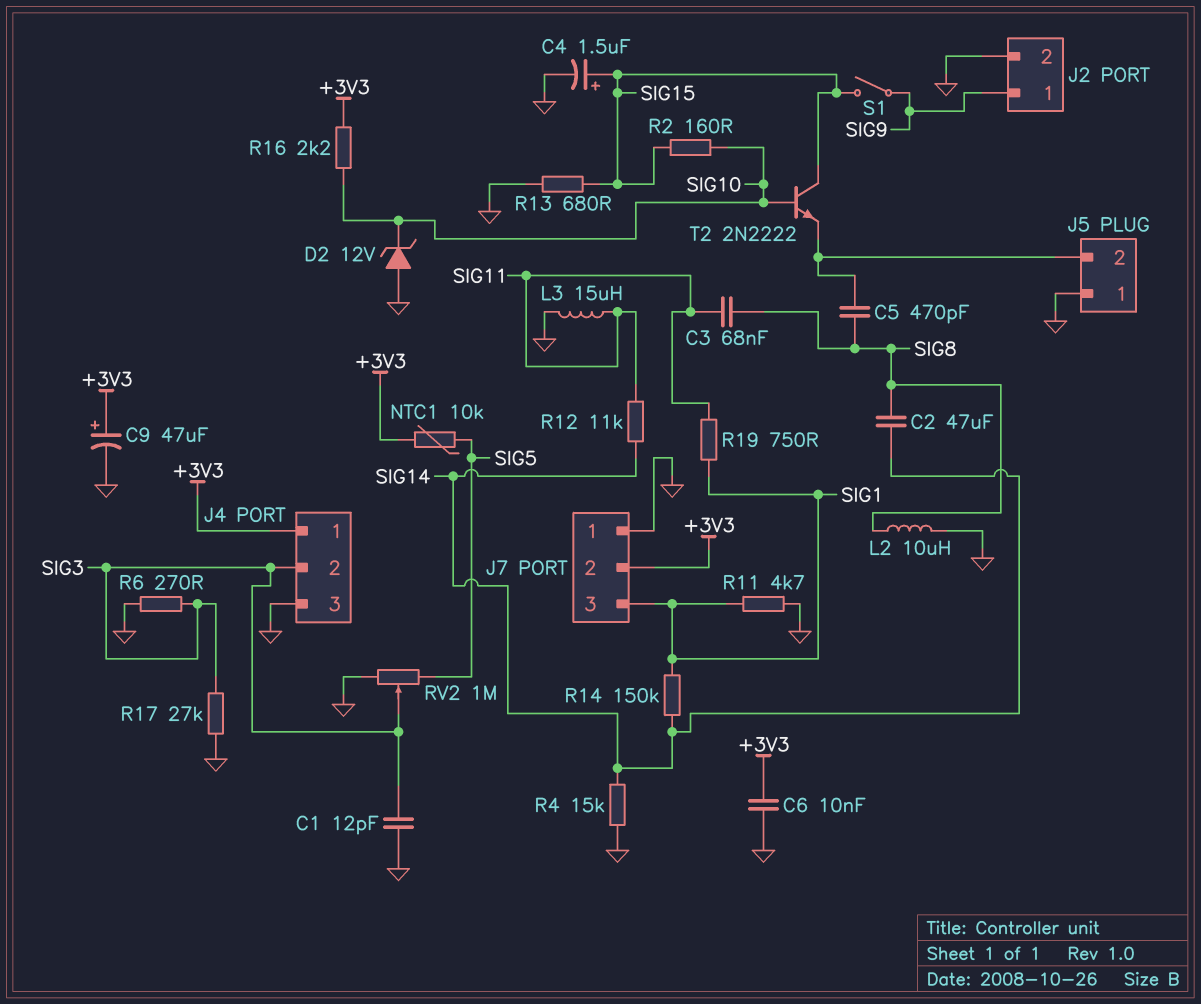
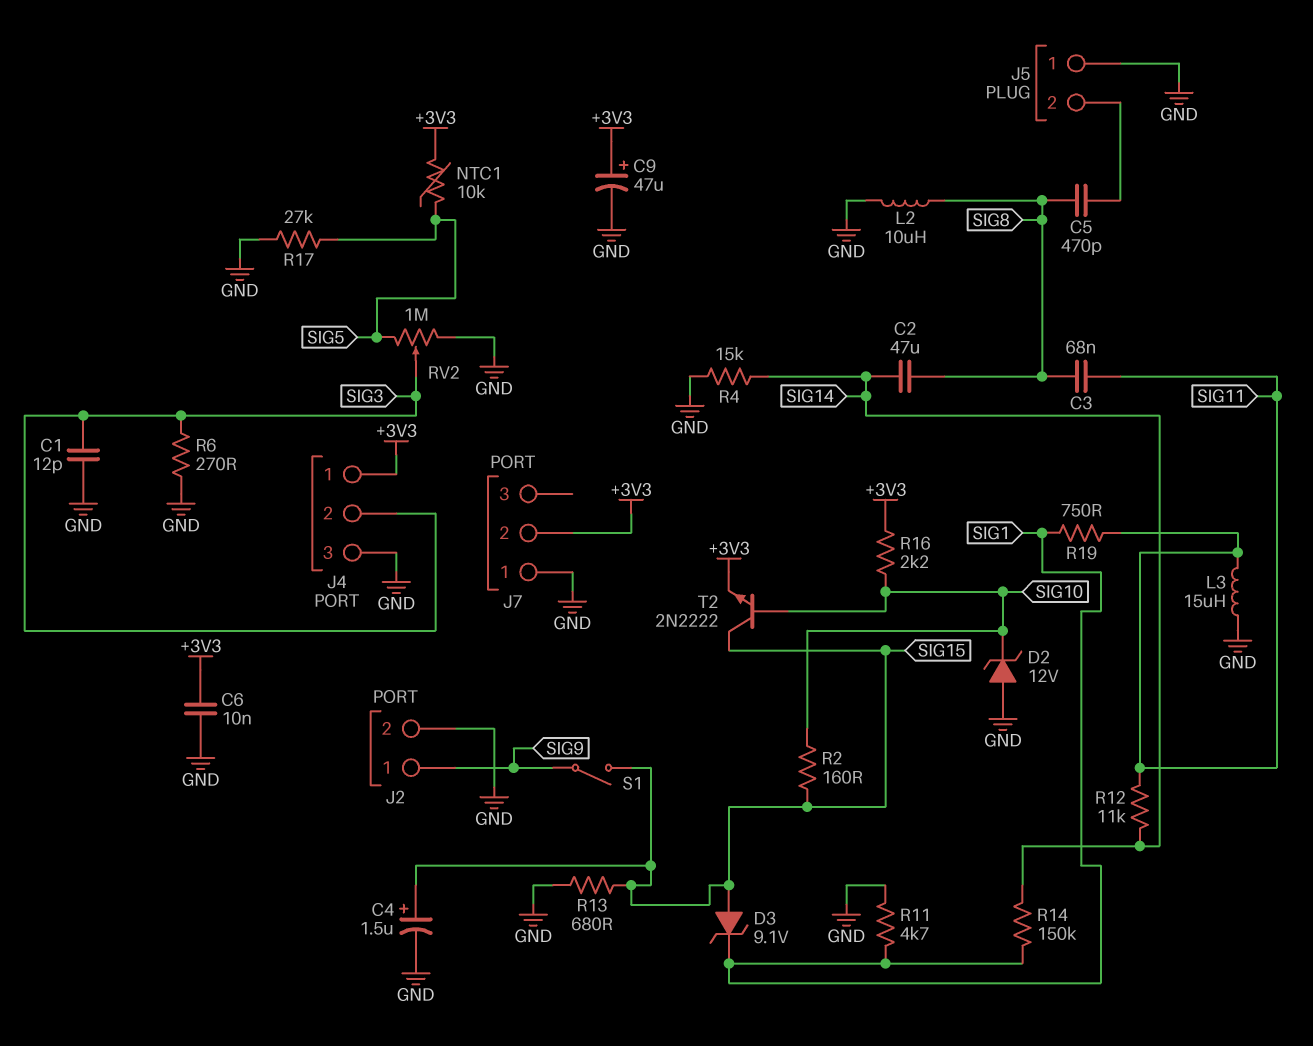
D3: none -> zener 9.1V (A SIG15, K SIG1)
J7 pin 3: SIG1 -> none
R17: 27k (GND, SIG3) -> 27k (GND, SIG5)
T2: NPN 2N2222 (B SIG10, C SIG15, E J5/2) -> NPN 2N2222 (B SIG10, C SIG15, E +3V3)

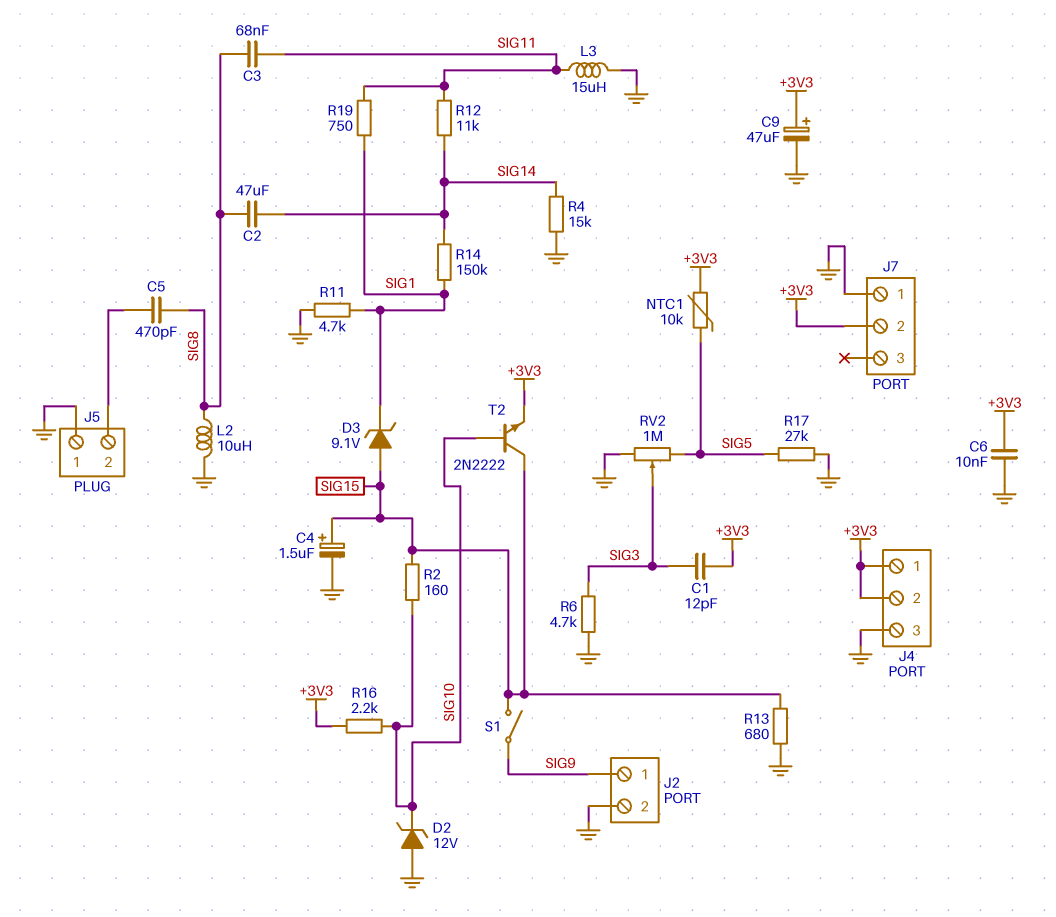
C1: 12pF (GND, SIG3) -> 12pF (+3V3, SIG3)
J4 pin 2: SIG3 -> +3V3
R6: 270 (GND, SIG3) -> 4.7k (GND, SIG3)

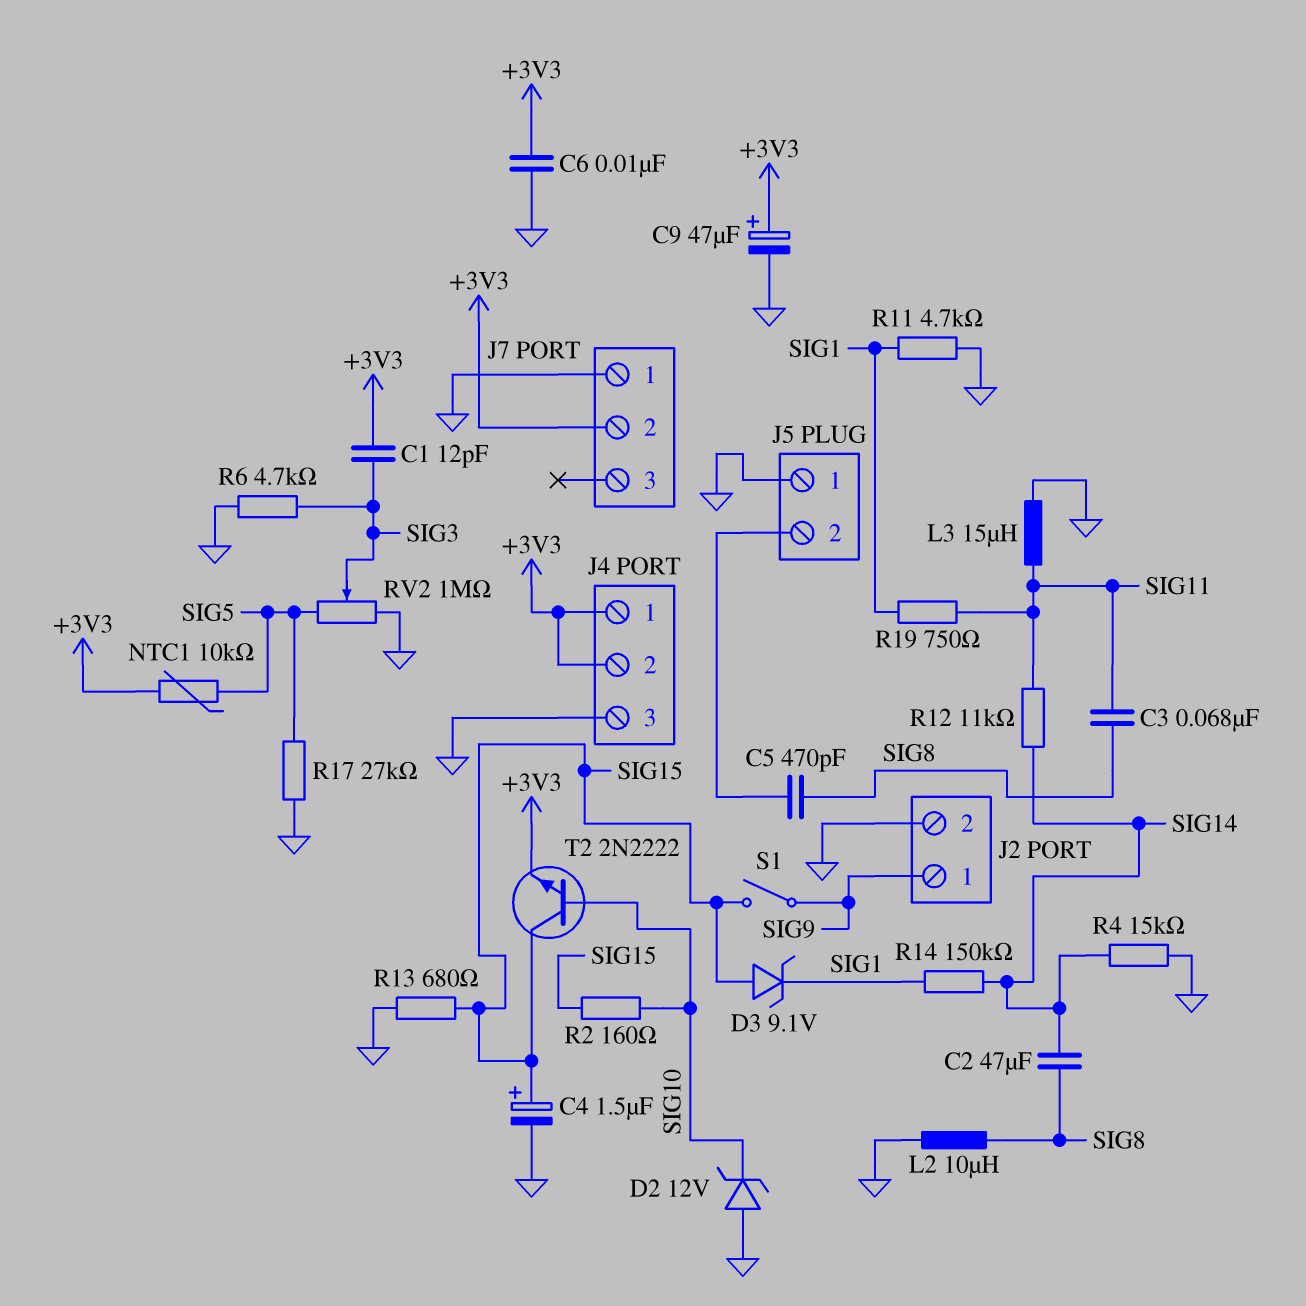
R16: 2.2k (+3V3, SIG10) -> none

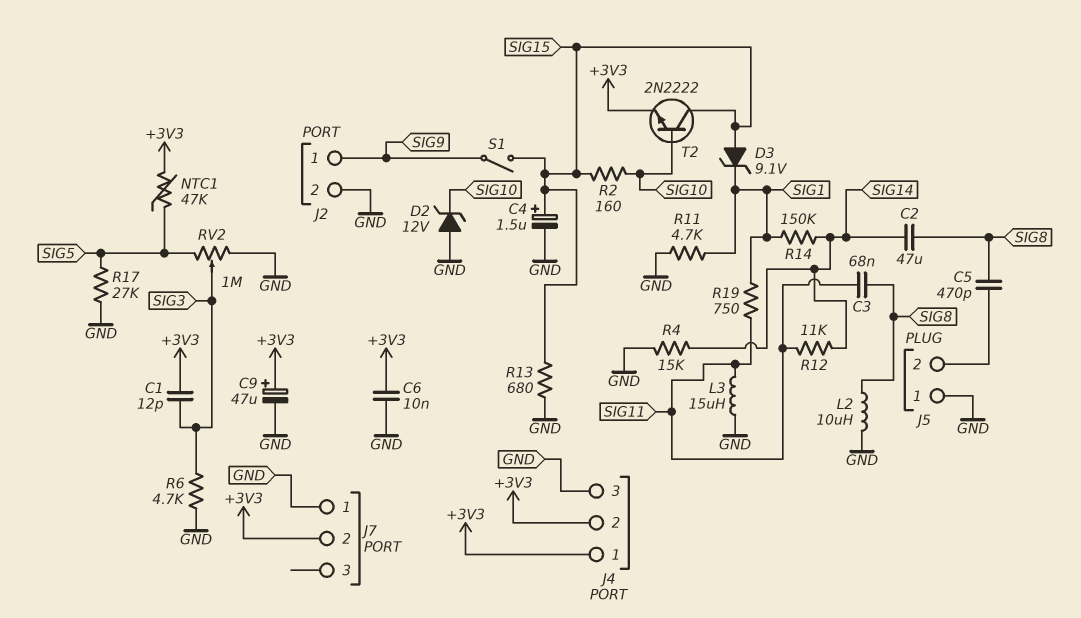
NTC1: 10k (+3V3, SIG5) -> 47k (+3V3, SIG5)

